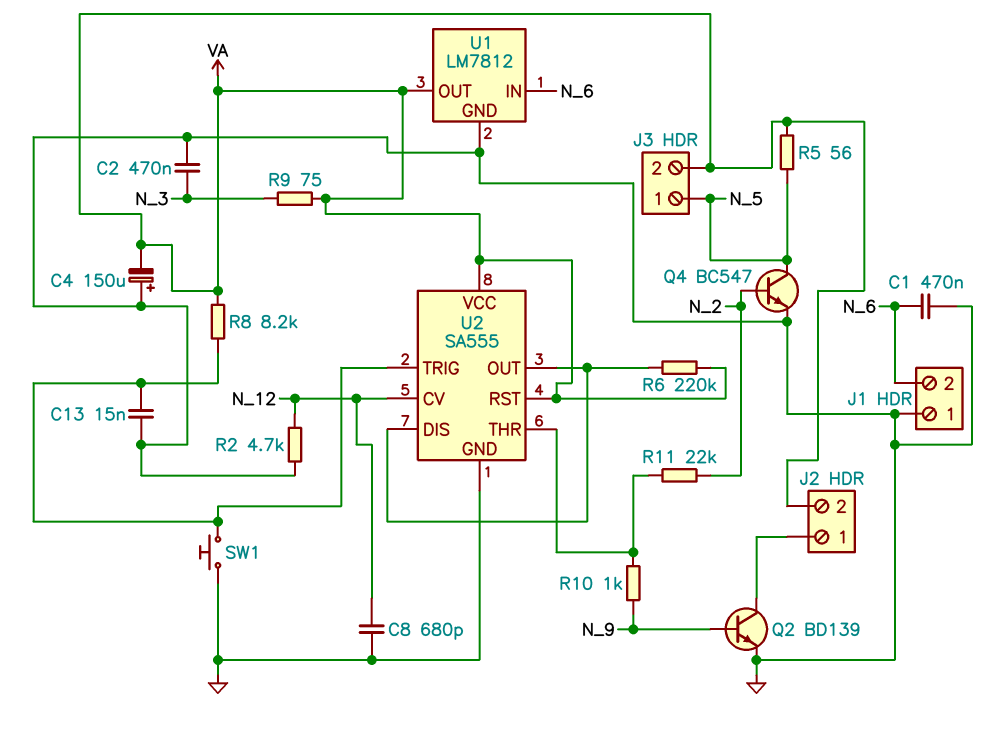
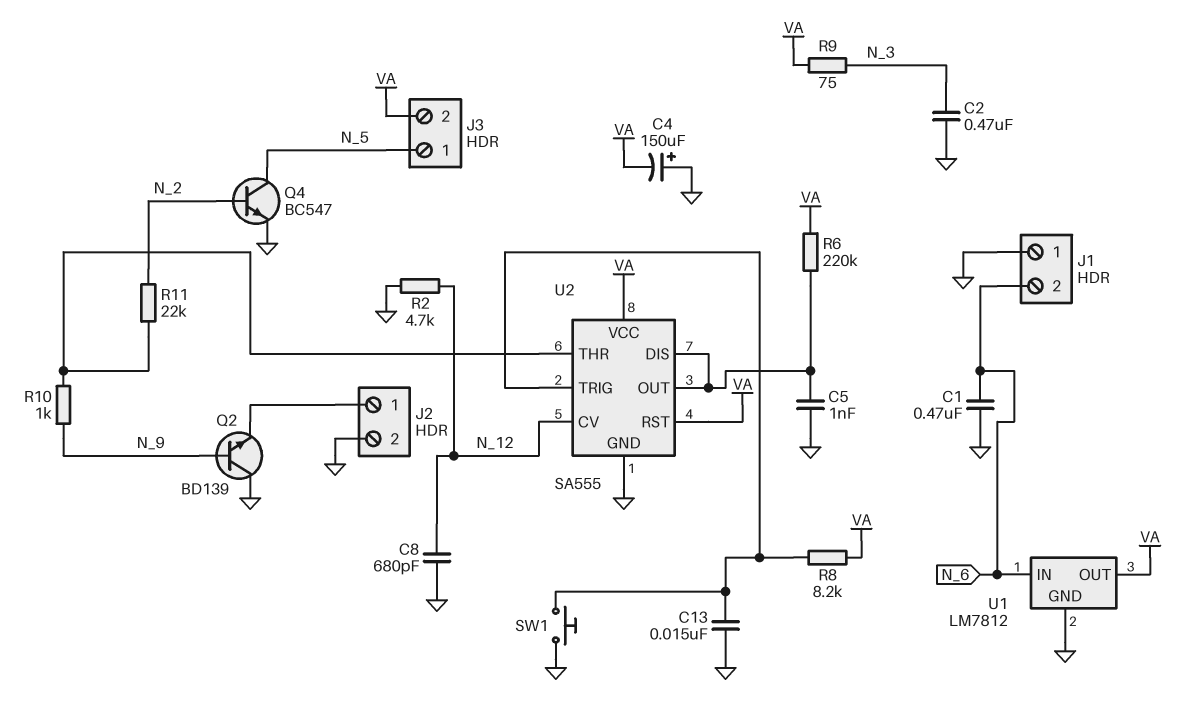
C5: none -> 1nF (GND, U2/DIS)
J2 pin 2: VA -> GND
Q2: NPN BD139 (B N_9, C J2/1, E GND) -> NPN BD139 (B N_9, C GND, E J2/1)
R5: 56 (N_5, VA) -> none

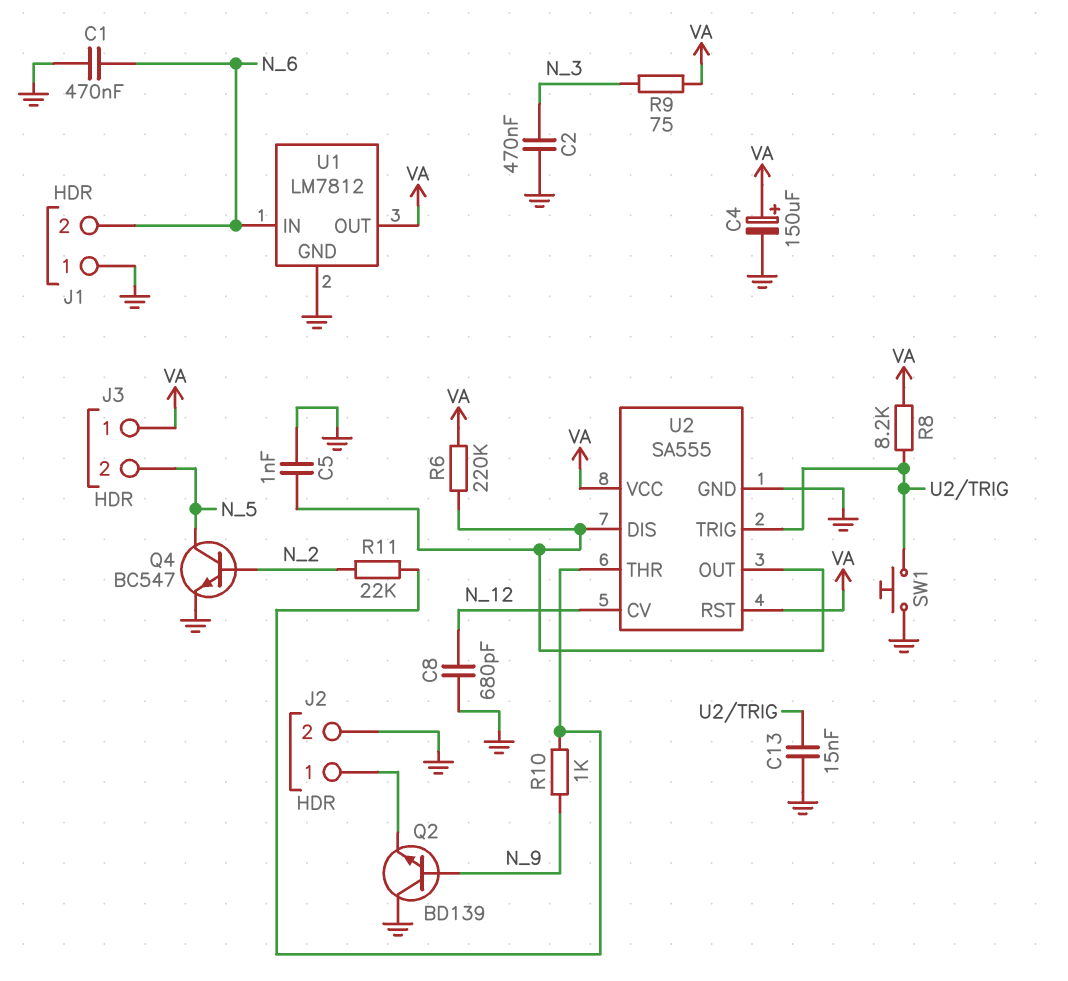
C4: 150uF (plus GND, minus VA) -> 150uF (plus VA, minus GND)
J3 pin 1: N_5 -> VA
J3 pin 2: VA -> N_5
R2: 4.7k (GND, N_12) -> none

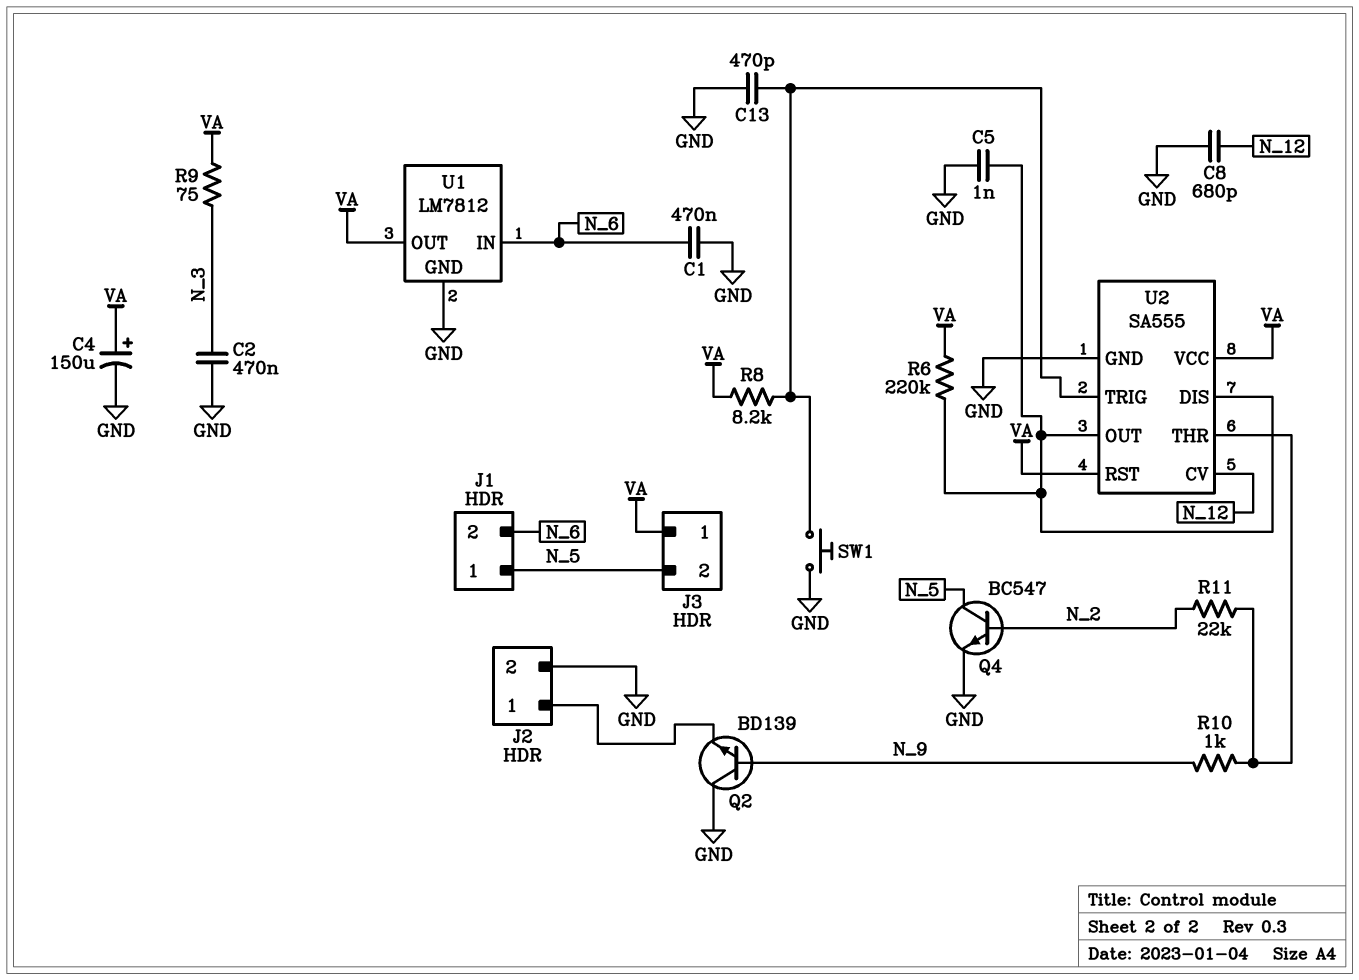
C13: 15nF (GND, U2/TRIG) -> 470pF (GND, U2/TRIG)
J1 pin 1: GND -> N_5

